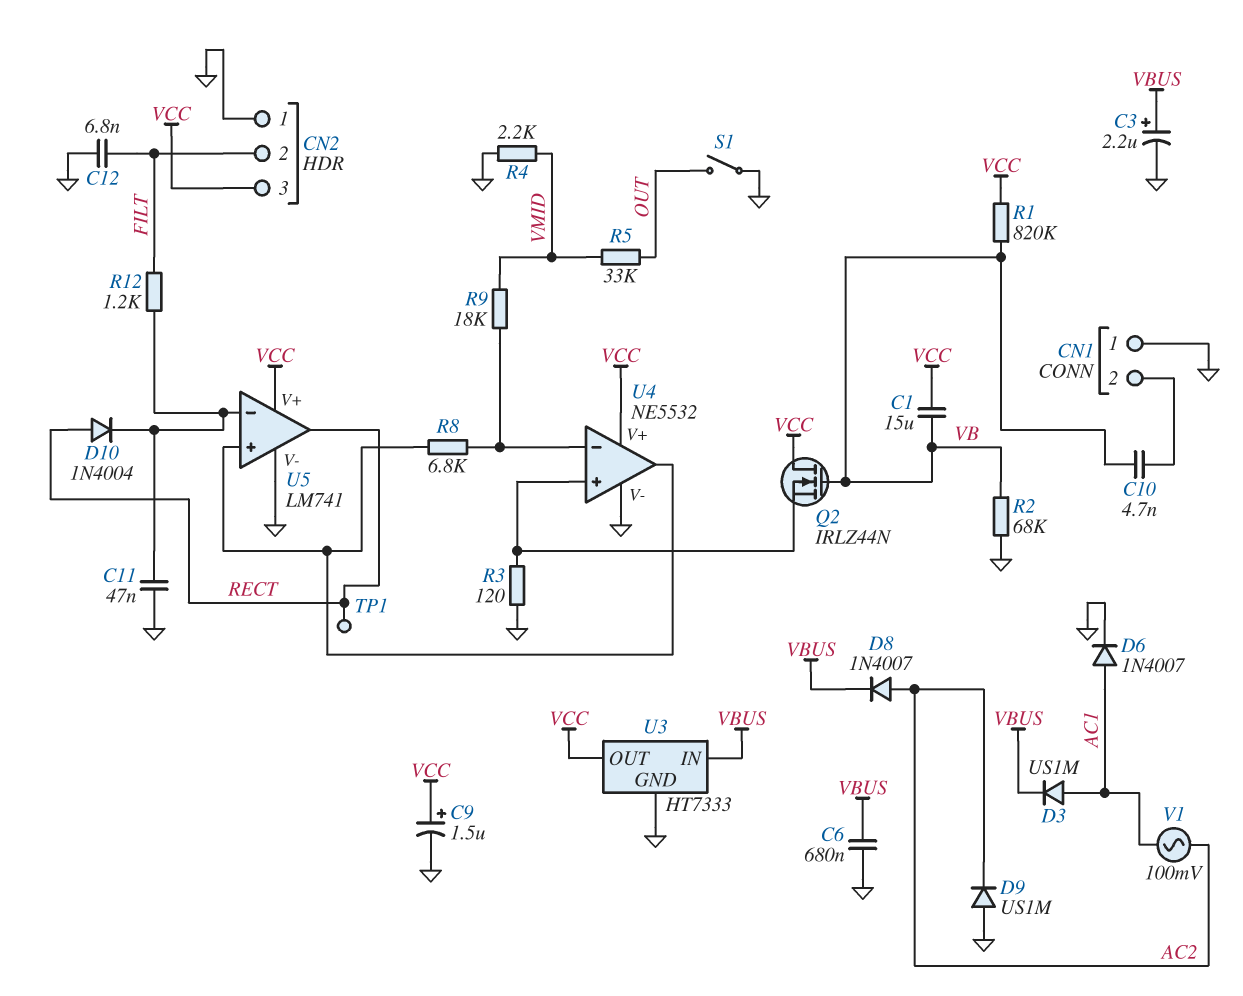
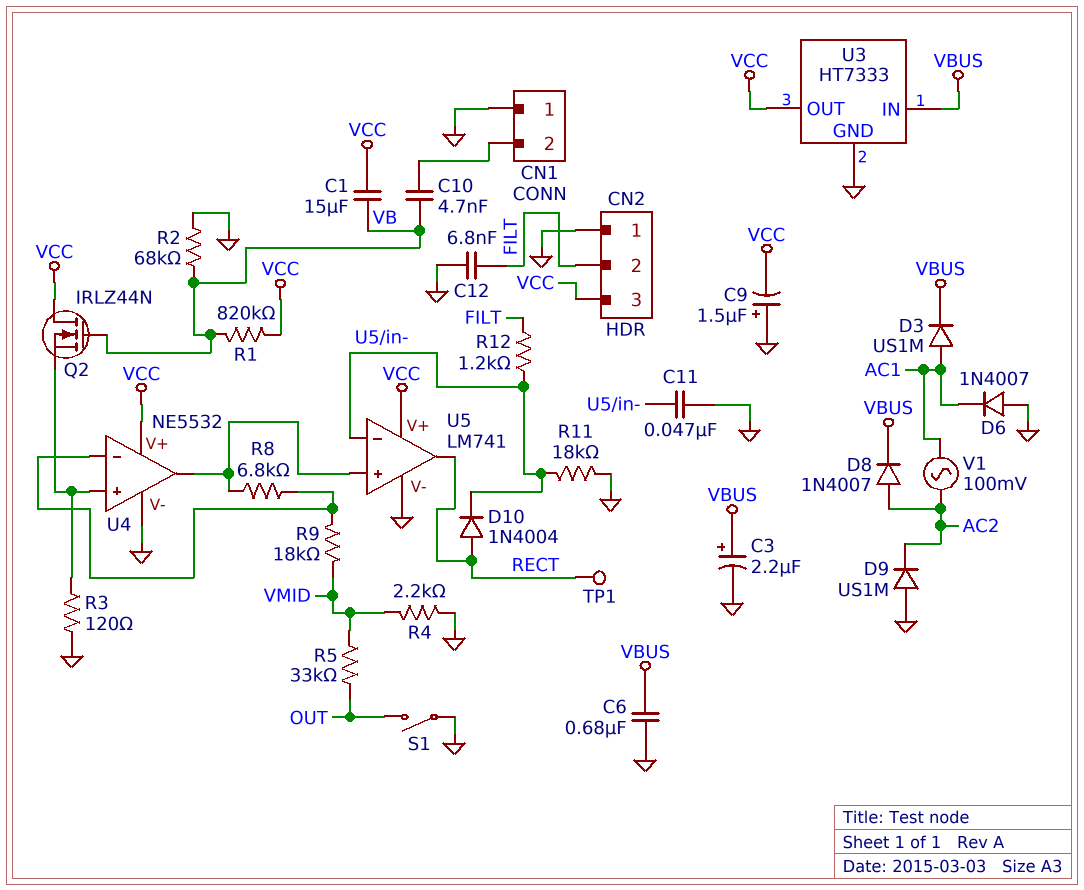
C9: 1.5uF (plus VCC, minus GND) -> 1.5uF (plus GND, minus VCC)
D6: diode 1N4007 (A AC1, K GND) -> diode 1N4007 (A GND, K AC1)
R11: none -> 18k (GND, U5/in-)

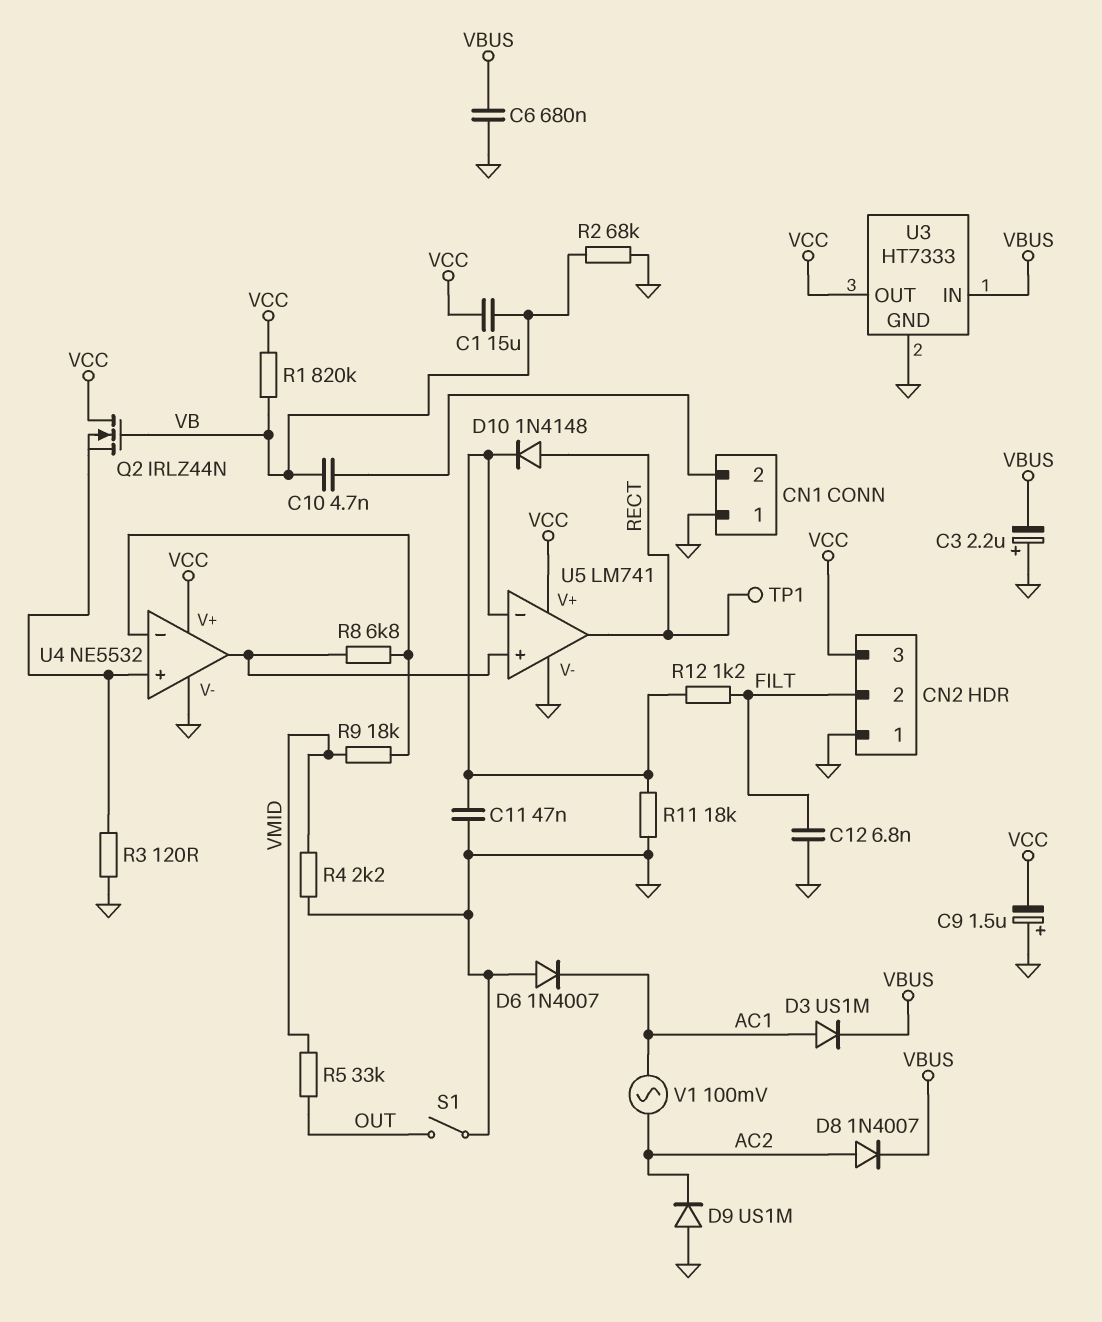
C3: 2.2uF (plus VBUS, minus GND) -> 2.2uF (plus GND, minus VBUS)
D10: diode 1N4004 (A RECT, K U5/in-) -> diode 1N4148 (A RECT, K U5/in-)

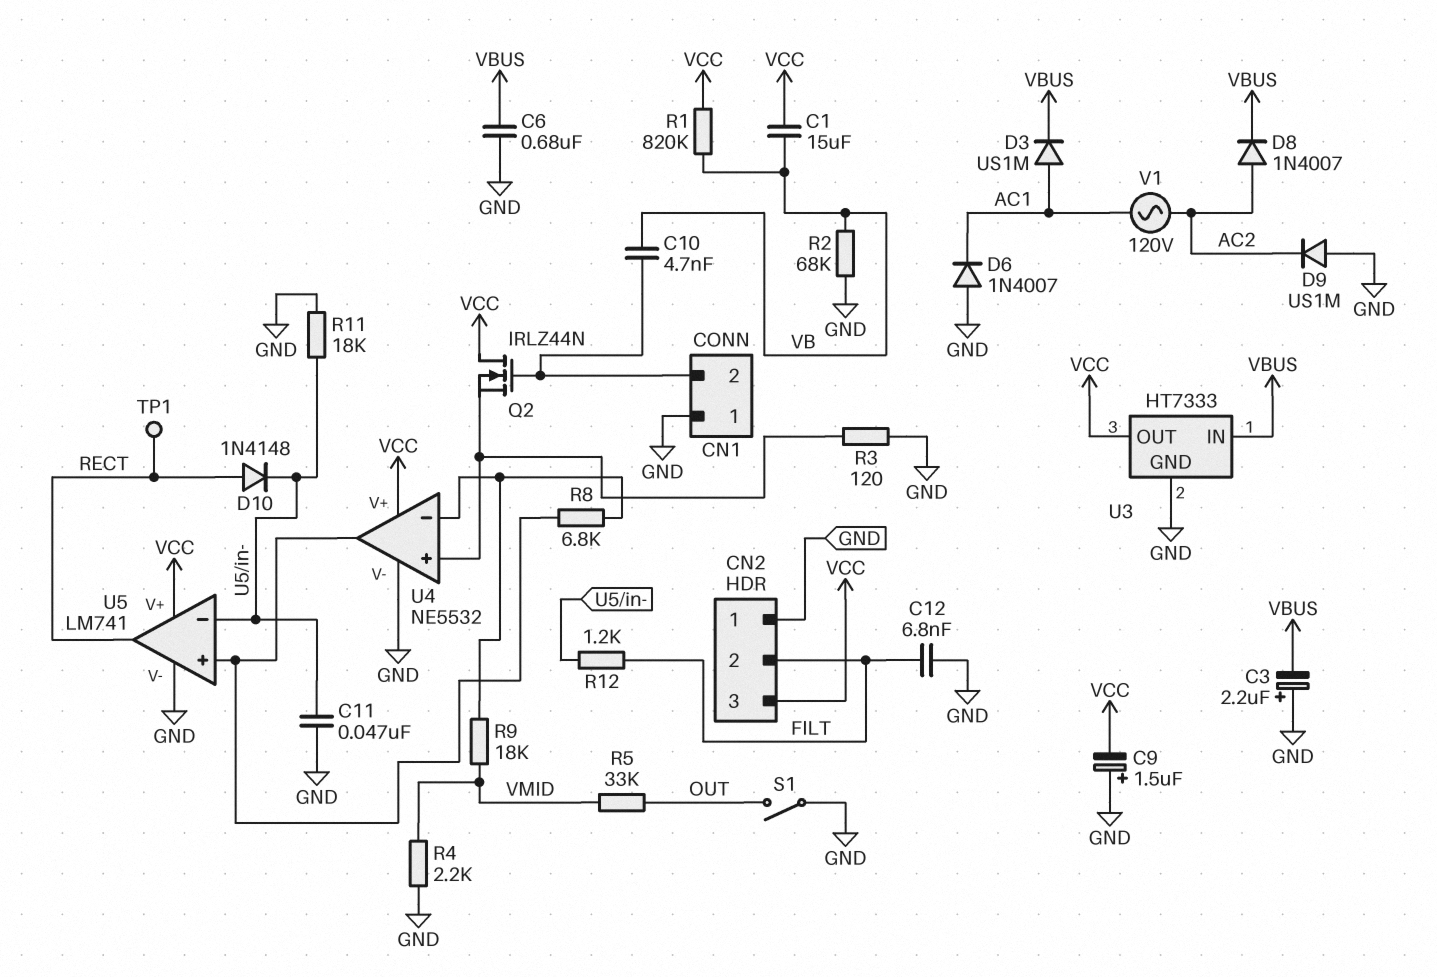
Q2: NMOS IRLZ44N (G VB, D VCC, S U4/in+) -> NMOS IRLZ44N (G CN1/2, D VCC, S U4/in+)
V1: AC 100mV (AC1, AC2) -> AC 120V (AC1, AC2)

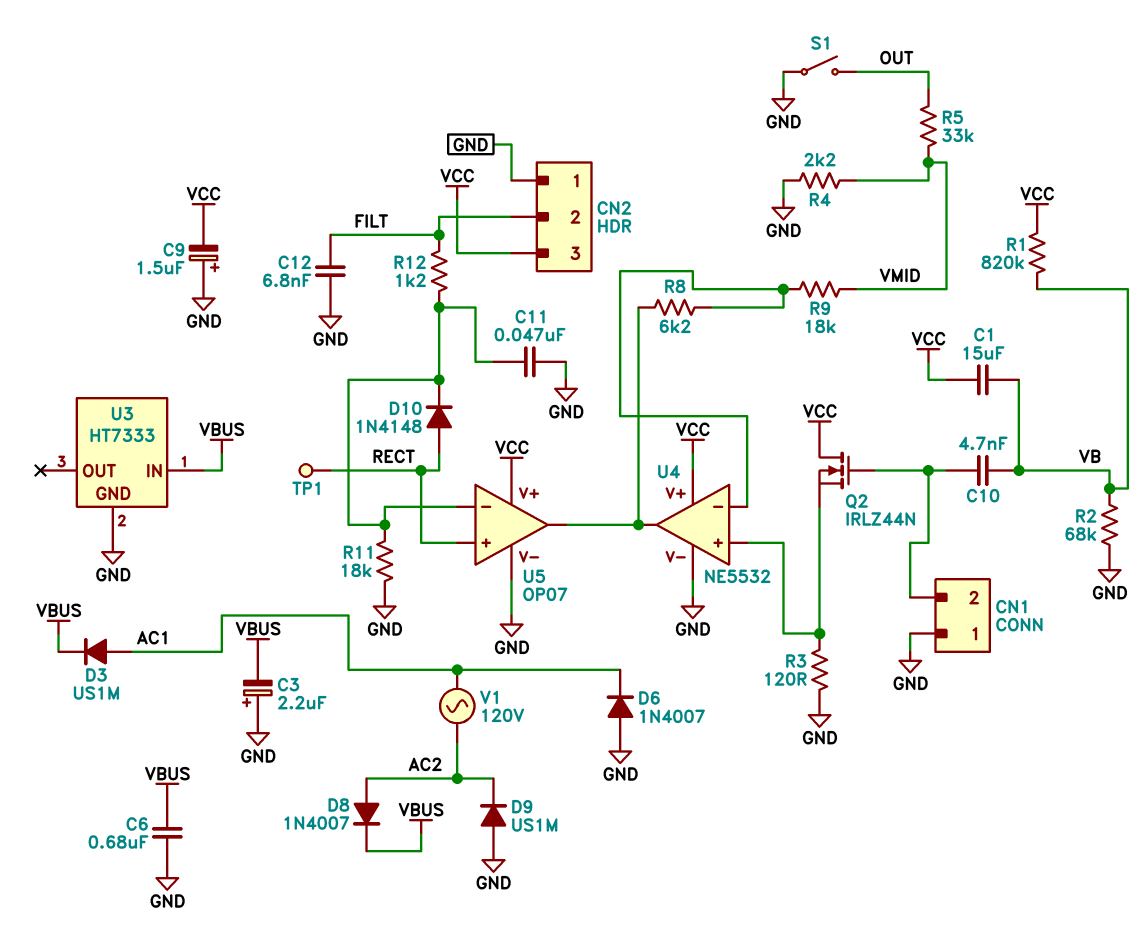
R8: 6.8k (U4/in-, U4/out) -> 6.2k (U4/in-, U4/out)
U3 pin OUT: VCC -> none
U5: LM741 -> OP07
U5 pin in+: U4/out -> RECT
U5 pin out: RECT -> U4/out

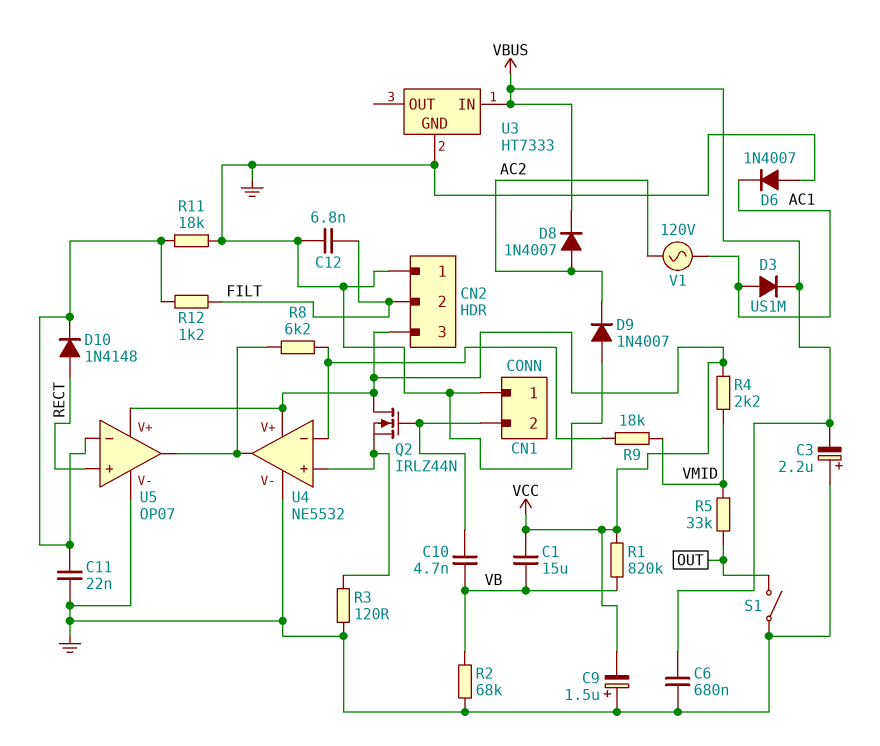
C11: 47nF (GND, U5/in-) -> 22nF (GND, U5/in-)
D9: diode US1M (A GND, K AC2) -> diode 1N4007 (A GND, K AC2)
R4: 2.2k (GND, VMID) -> 2.2k (VCC, VMID)
TP1: test point (RECT) -> none

